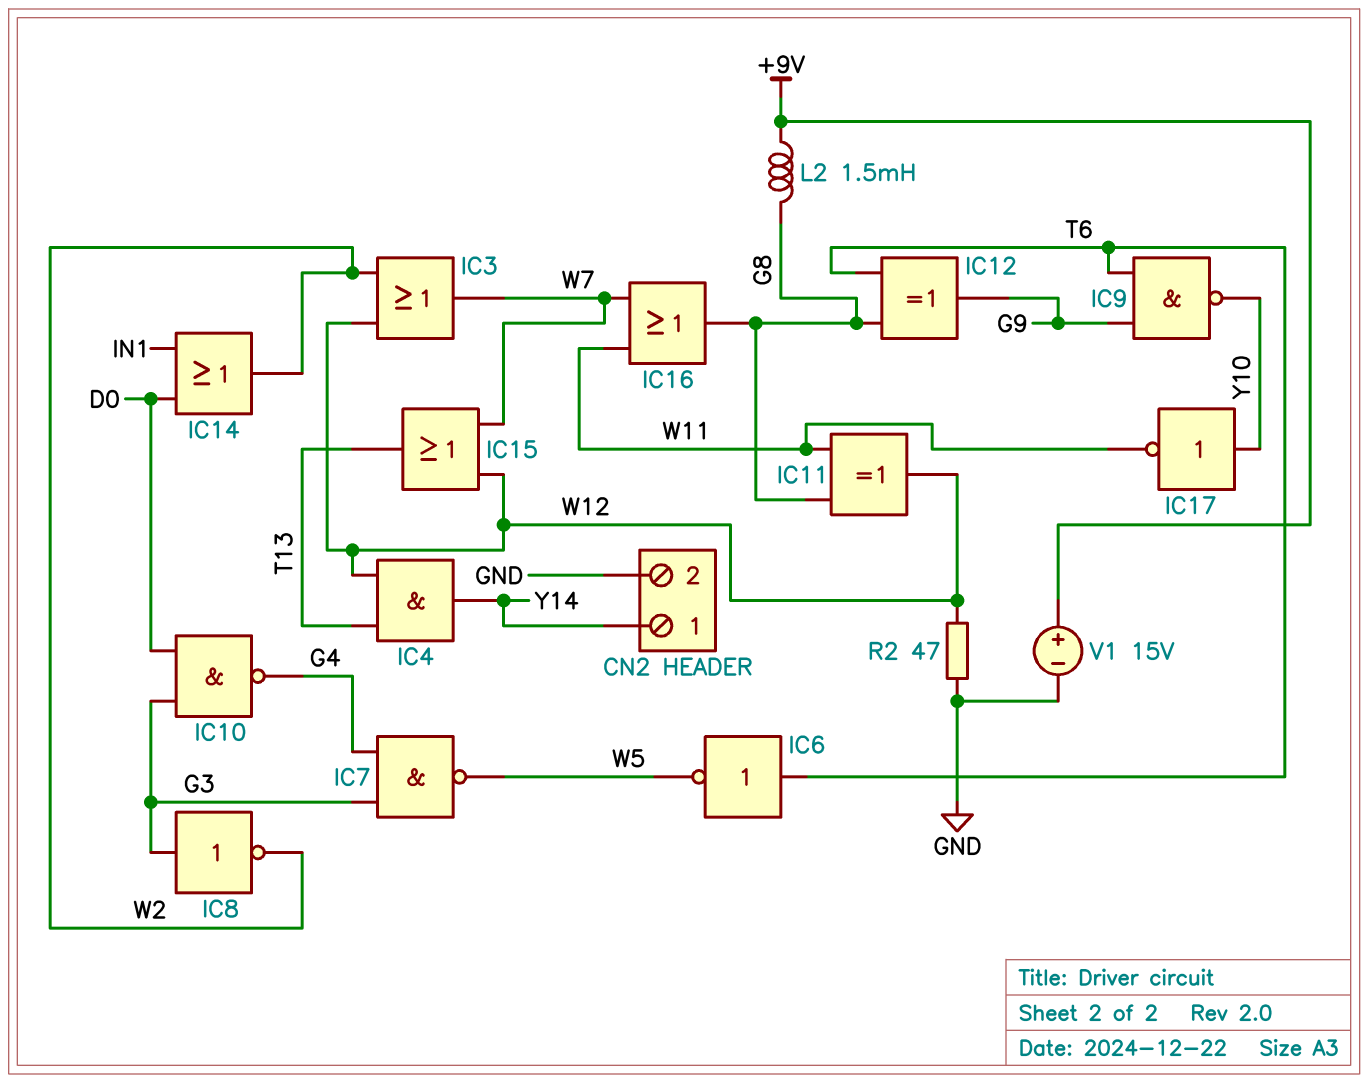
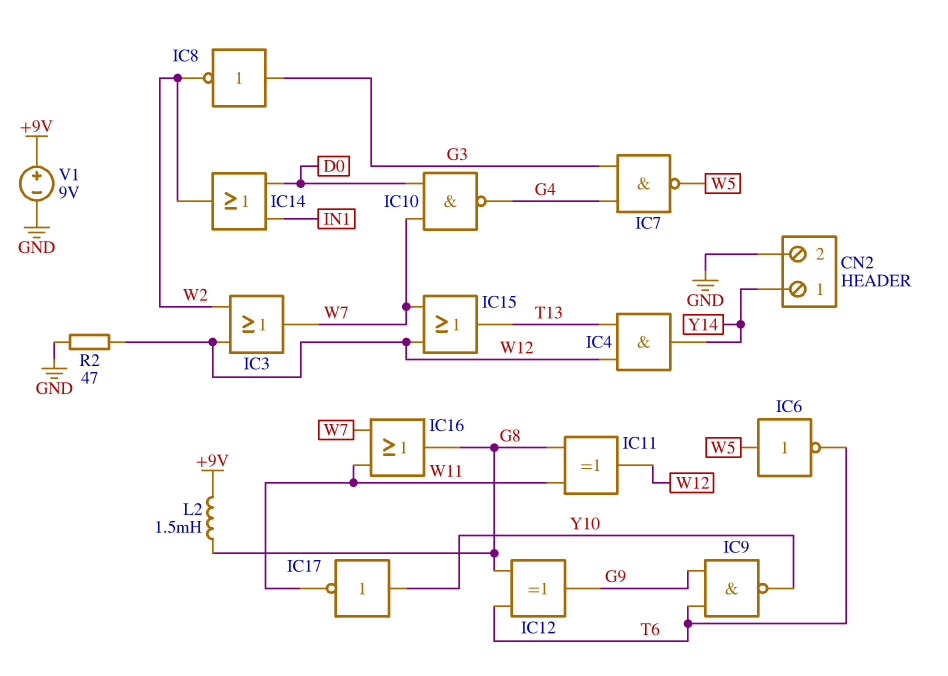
IC6: NOT (in T6, out W5) -> NOT (in W5, out T6)
IC10: NAND (in D0, in G3, out G4) -> NAND (in D0, in W7, out G4)
V1: 15V (plus +9V, minus GND) -> 9V (plus +9V, minus GND)

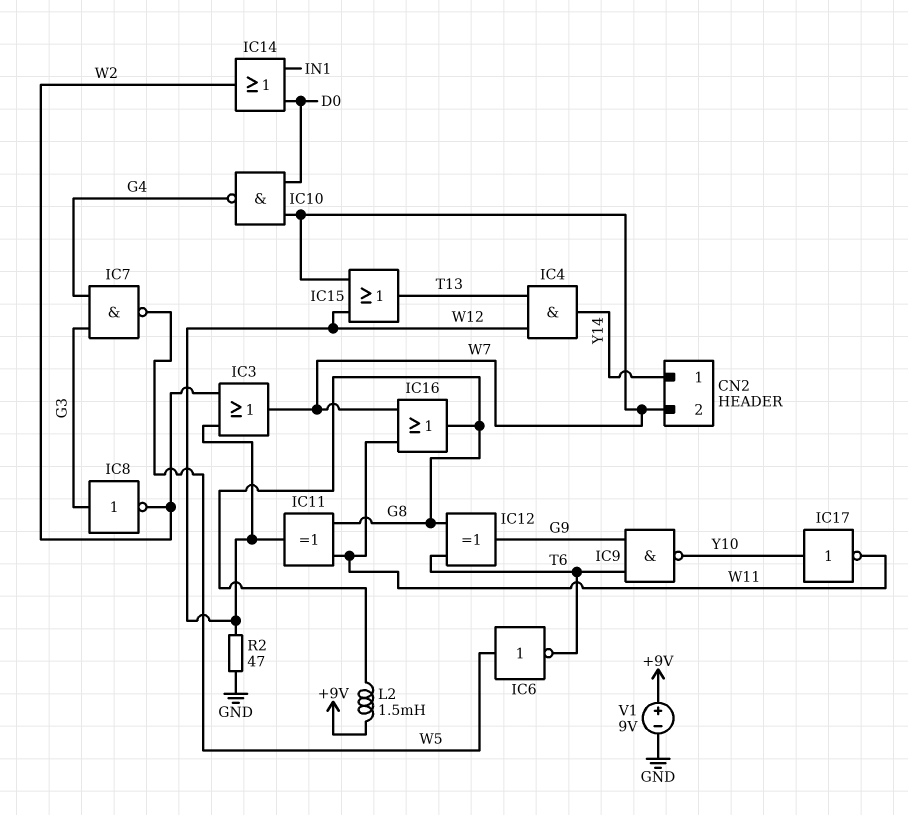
CN2 pin 2: GND -> W7

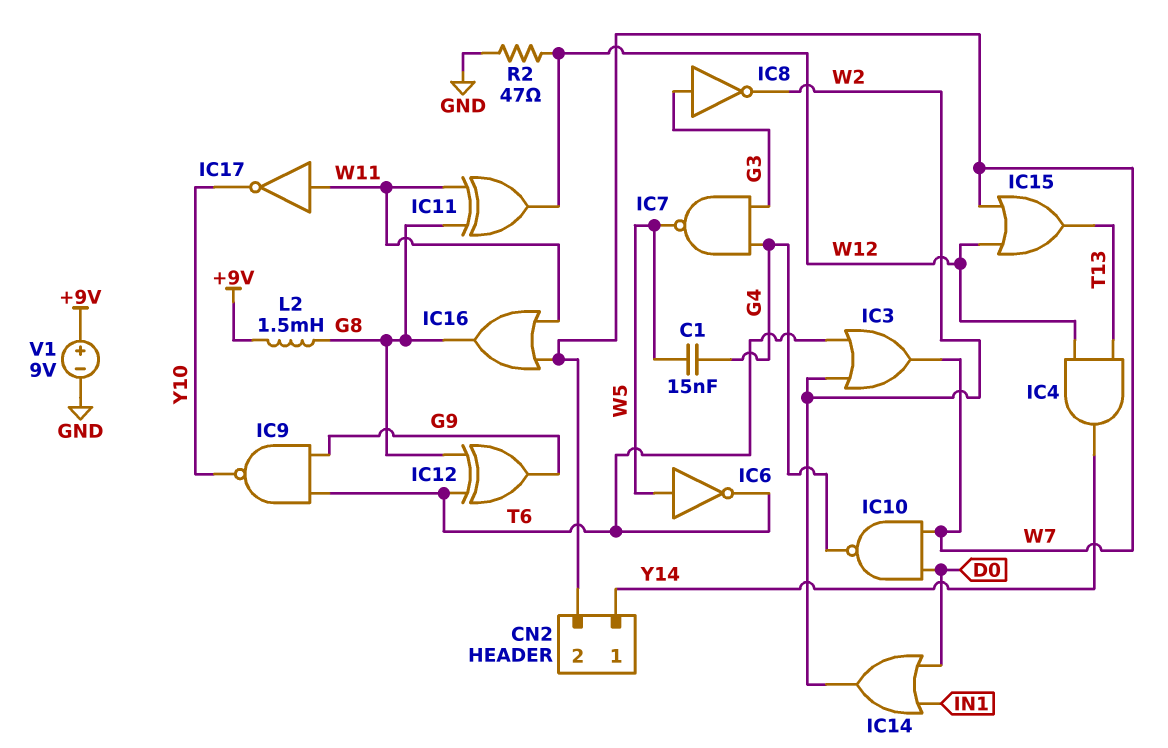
C1: none -> 15nF (G4, W5)
IC3: OR (in W2, in W12, out W7) -> OR (in T6, in W2, out W7)
IC17: NOT (in Y10, out W11) -> NOT (in W11, out Y10)

